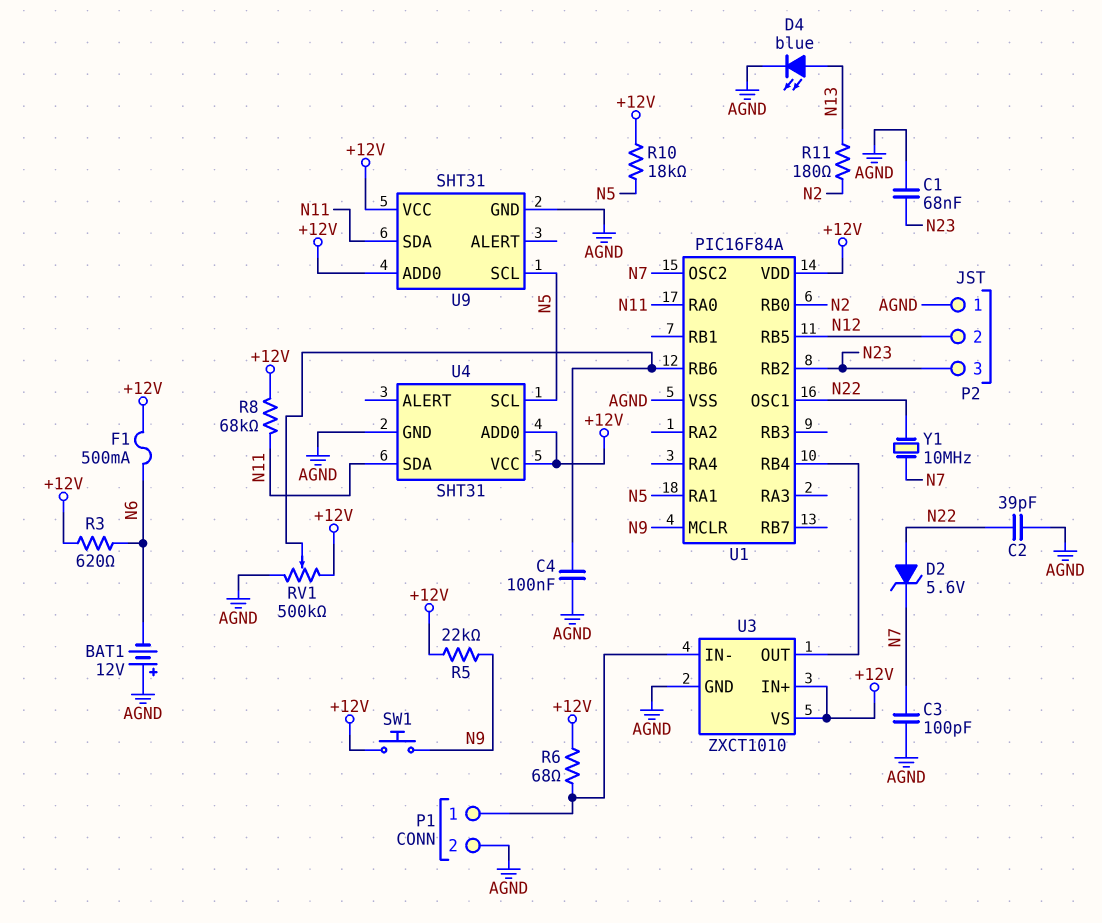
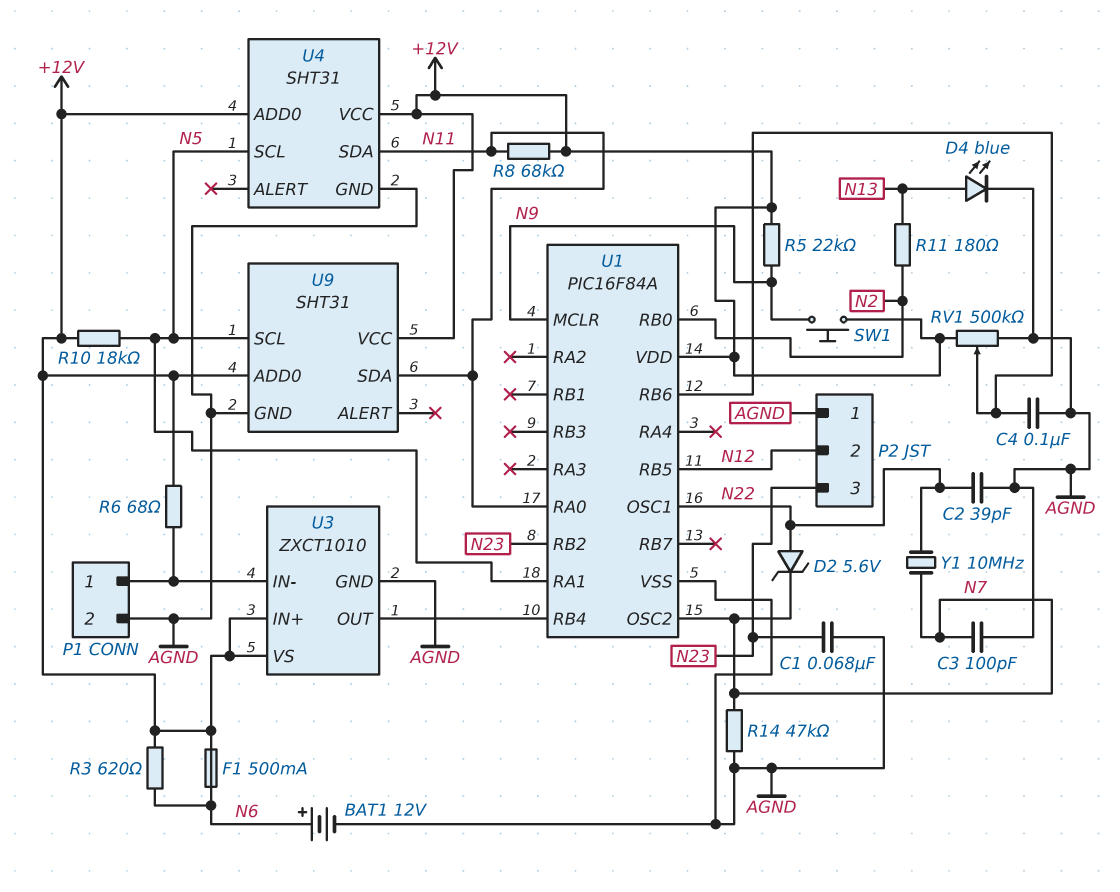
BAT1: 12V (plus AGND, minus N6) -> 12V (plus N6, minus AGND)
R14: none -> 47k (AGND, N7)

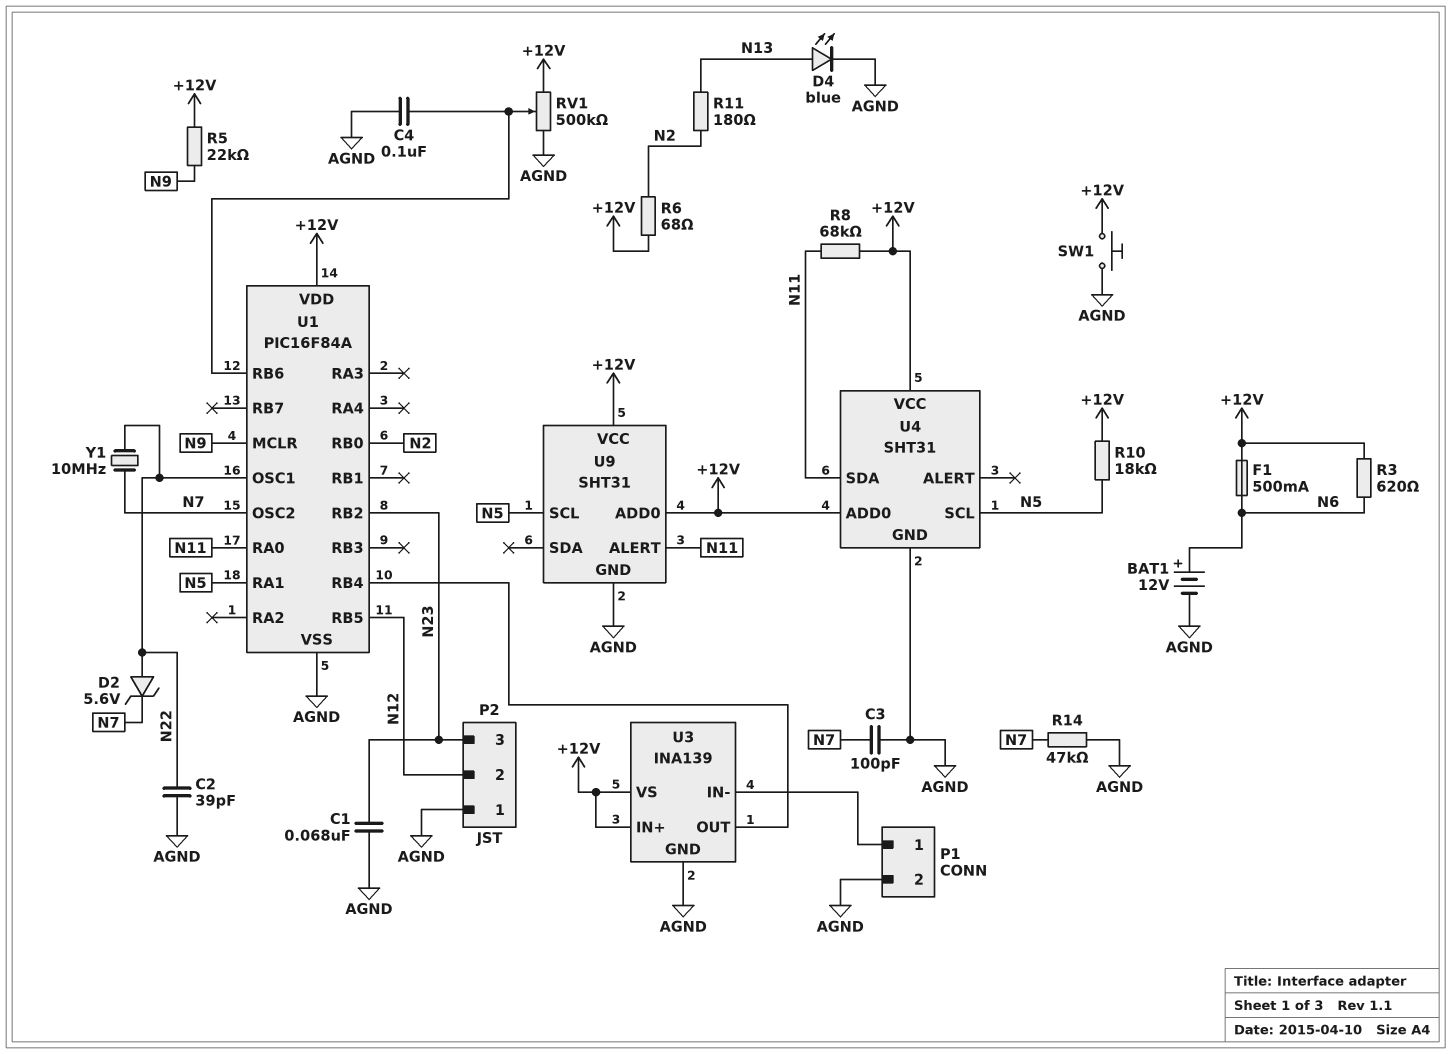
R6: 68 (+12V, P1/1) -> 68 (+12V, N2)
SW1: button (+12V, N9) -> button (+12V, AGND)
U3: ZXCT1010 -> INA139
U9 pin ALERT: none -> N11
U9 pin SDA: N11 -> none

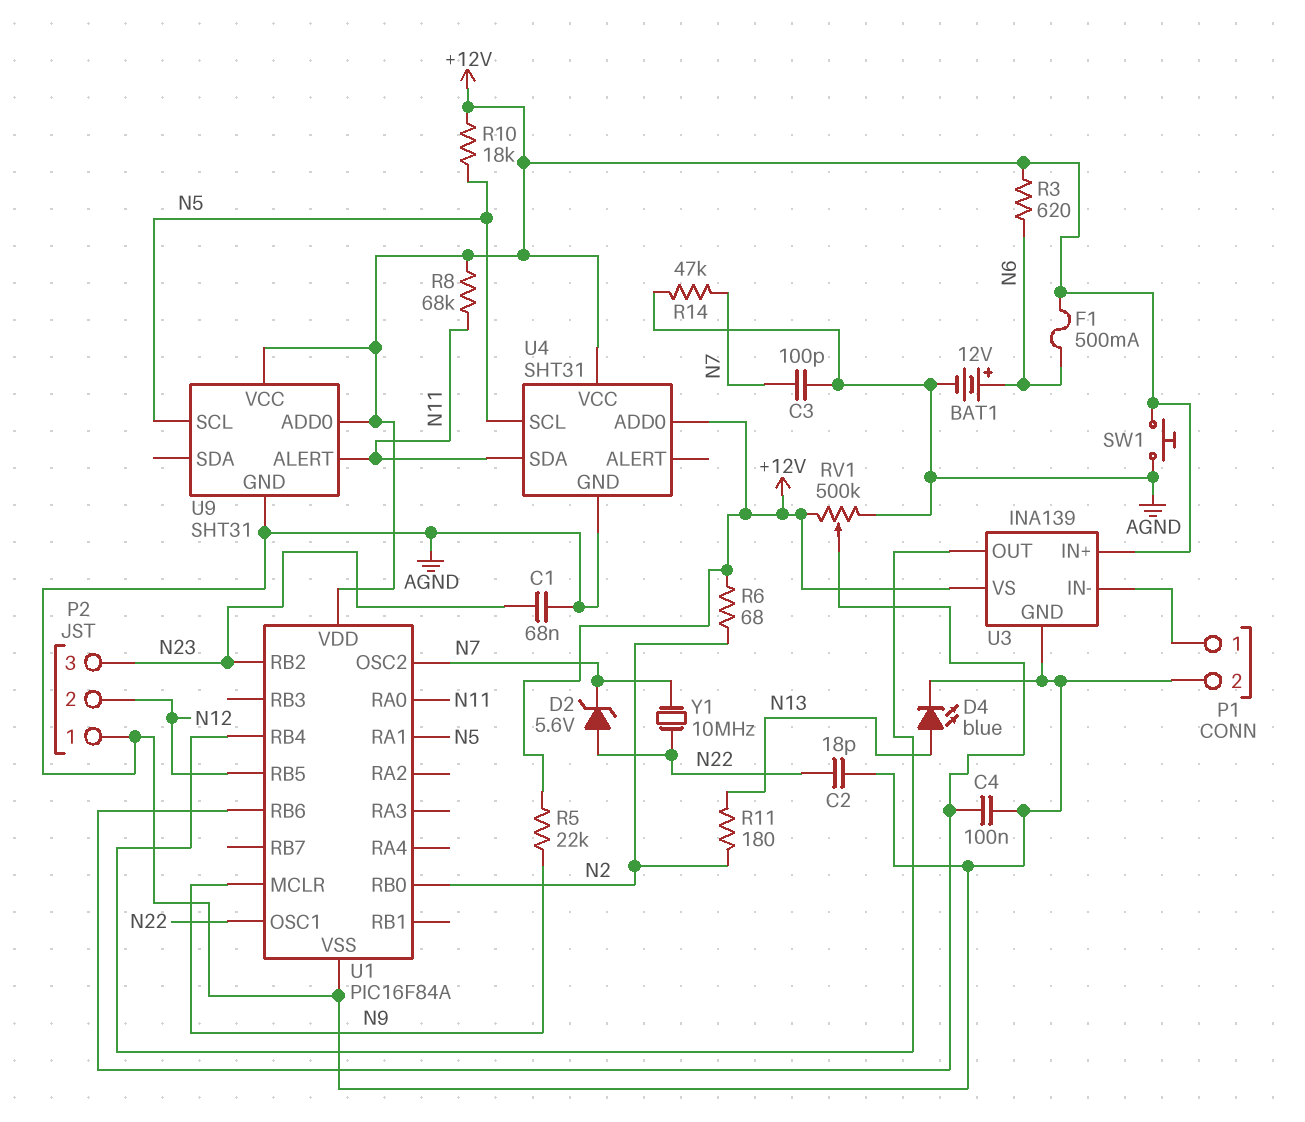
C2: 39pF (AGND, N22) -> 18pF (AGND, N22)

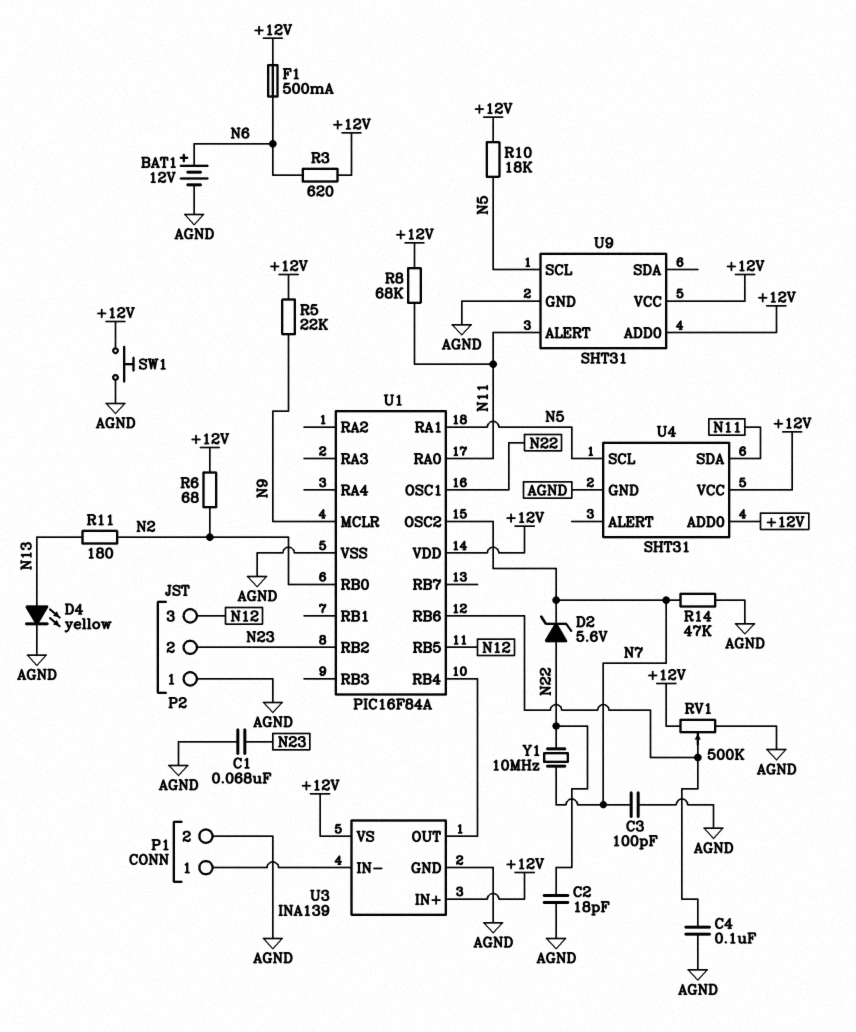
D4: LED blue (A N13, K AGND) -> LED yellow (A N13, K AGND)
P2 pin 2: N12 -> N23
P2 pin 3: N23 -> N12

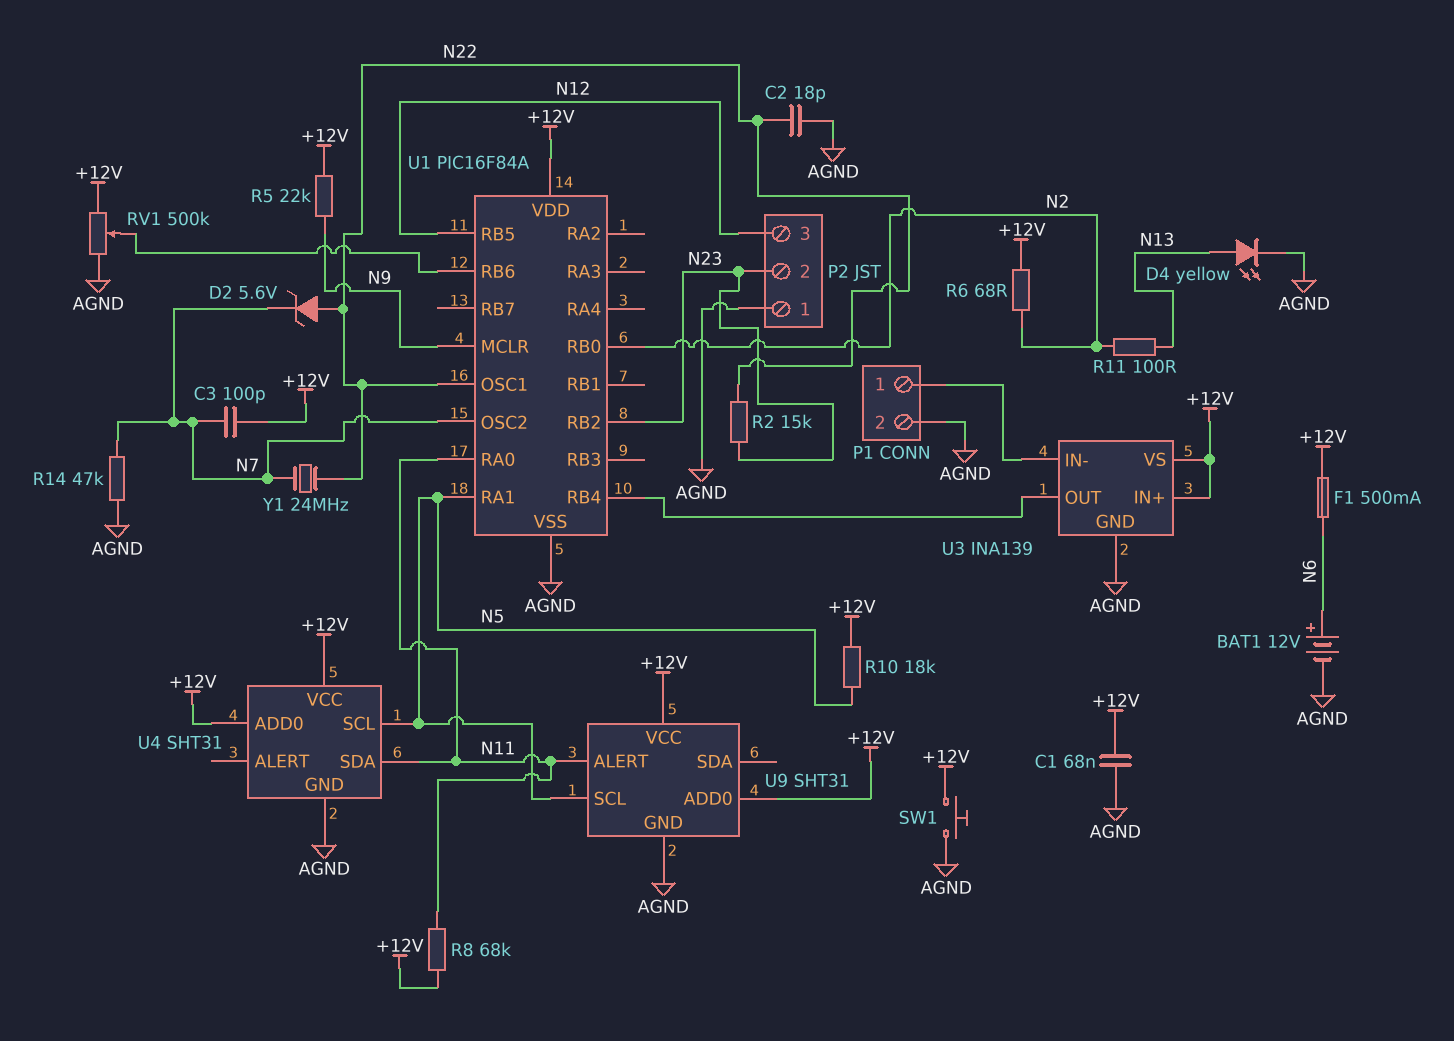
C1: 68nF (AGND, N23) -> 68nF (+12V, AGND)
C3: 100pF (AGND, N7) -> 100pF (+12V, N7)
C4: 100nF (AGND, U1/RB6) -> none
R2: none -> 15k (N22, N23)
R3: 620 (+12V, N6) -> none
R11: 180 (N2, N13) -> 100 (N2, N13)
Y1: 10MHz (N7, N22) -> 24MHz (N7, N22)

